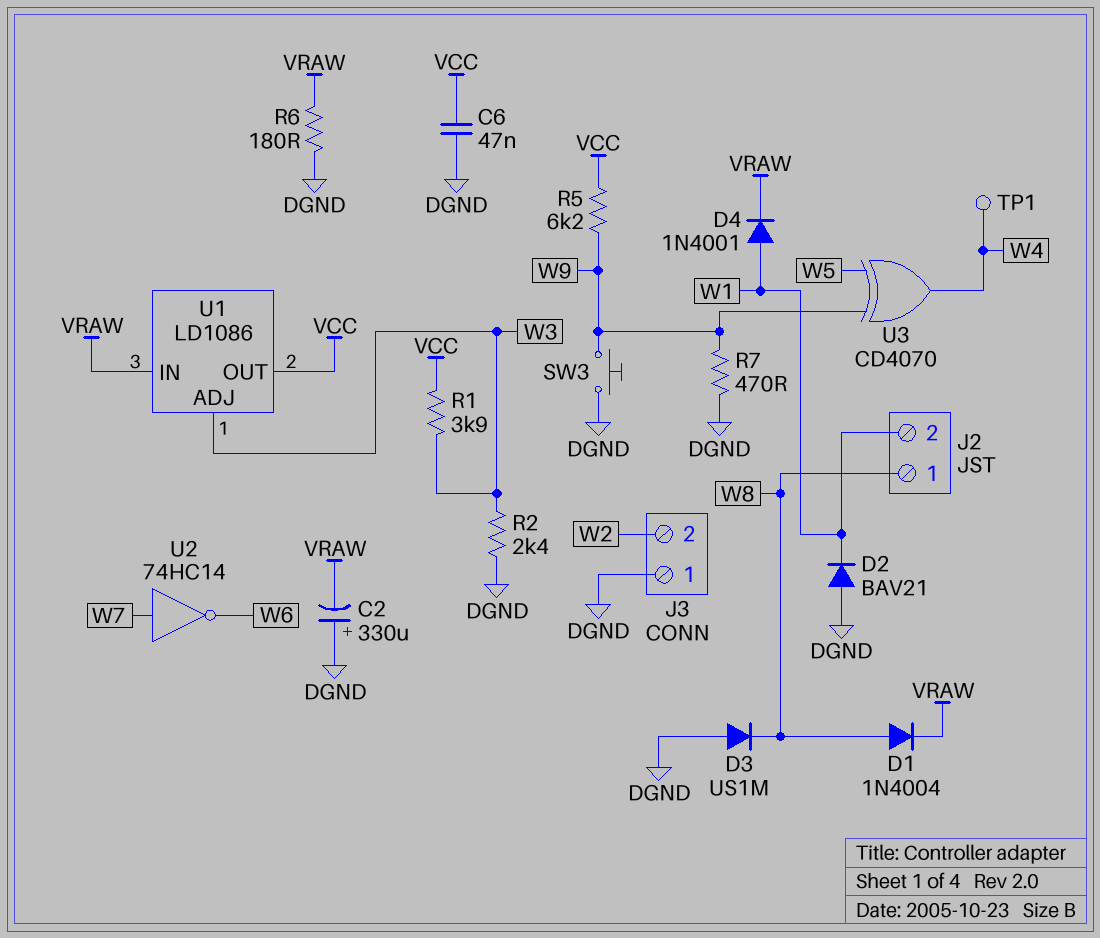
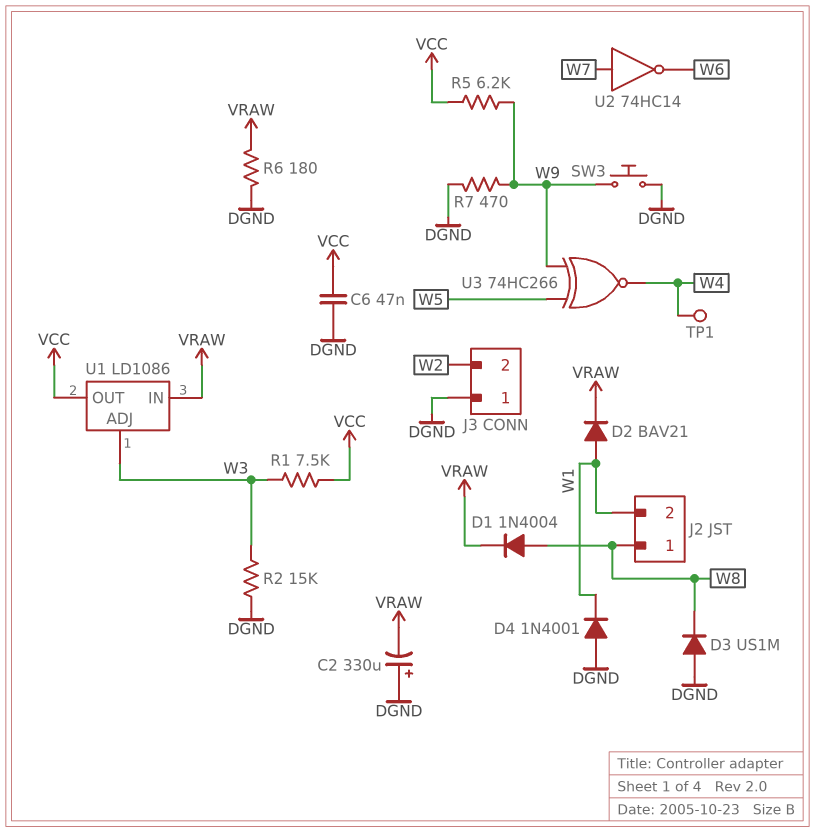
D2: diode BAV21 (A DGND, K W1) -> diode BAV21 (A W1, K VRAW)
D4: diode 1N4001 (A W1, K VRAW) -> diode 1N4001 (A DGND, K W1)
R1: 3.9k (VCC, W3) -> 7.5k (VCC, W3)
R2: 2.4k (DGND, W3) -> 15k (DGND, W3)
U3: XOR CD4070 (in W5, in W9, out W4) -> XNOR 74HC266 (in W5, in W9, out W4)

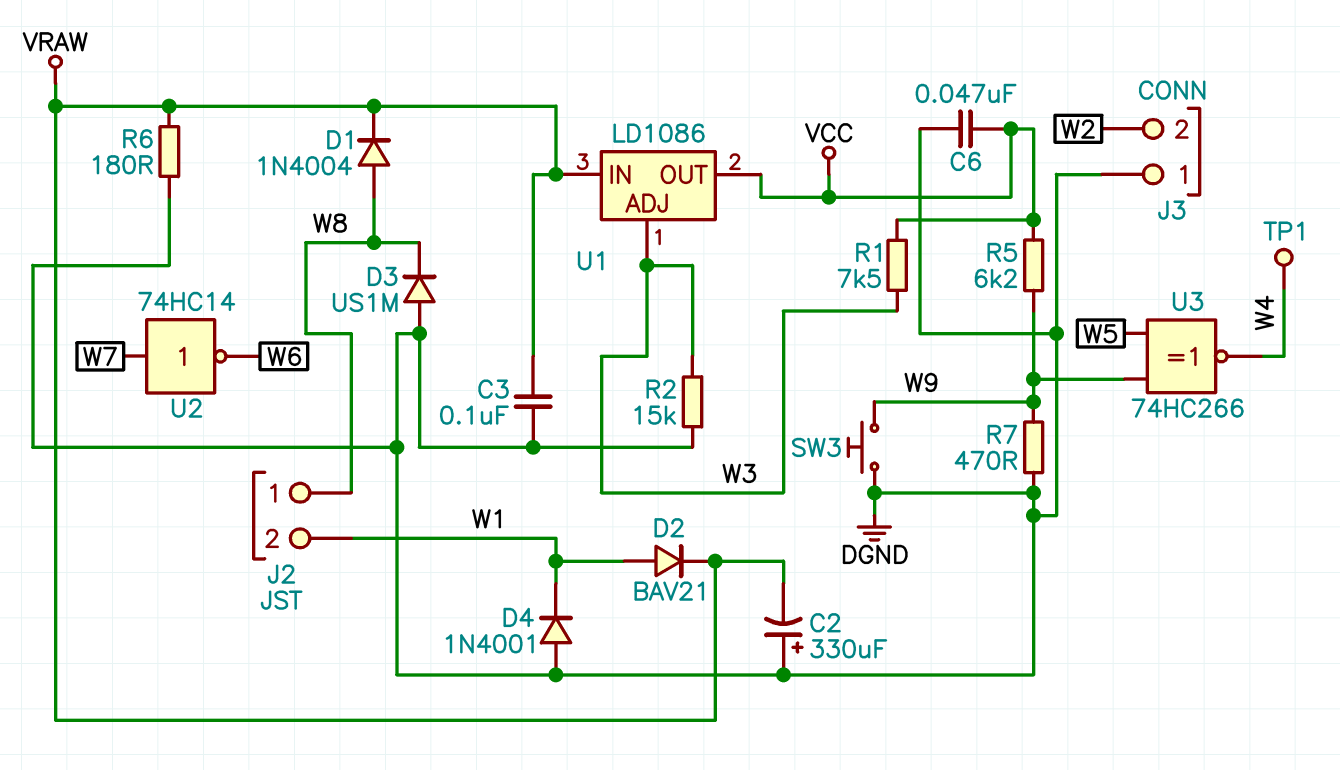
C3: none -> 100nF (DGND, VRAW)

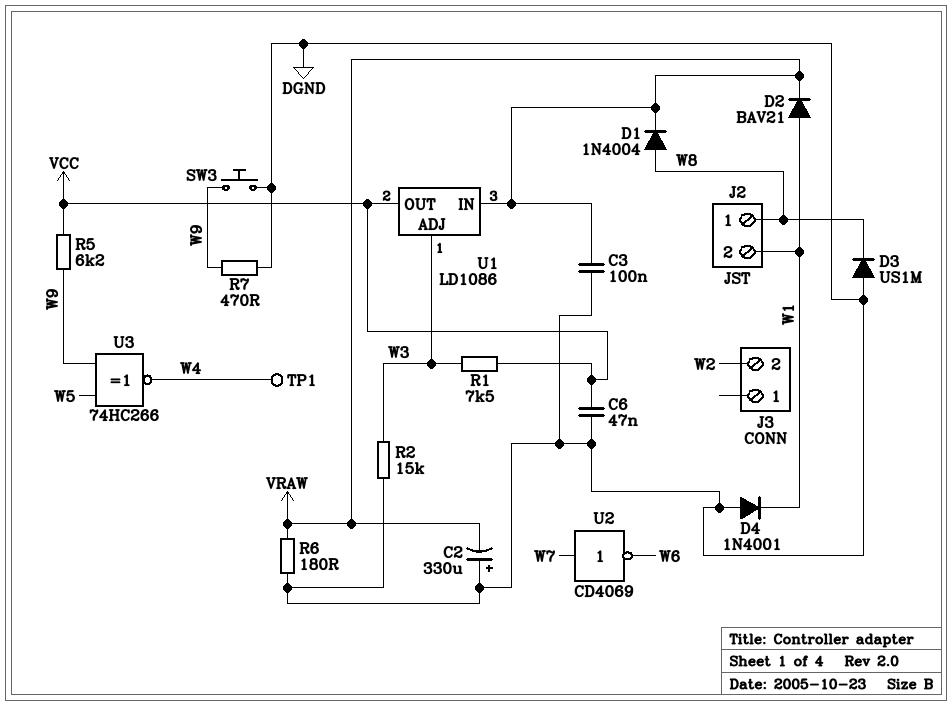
J3 pin 1: DGND -> none
U2: NOT 74HC14 (in W7, out W6) -> NOT CD4069 (in W7, out W6)

